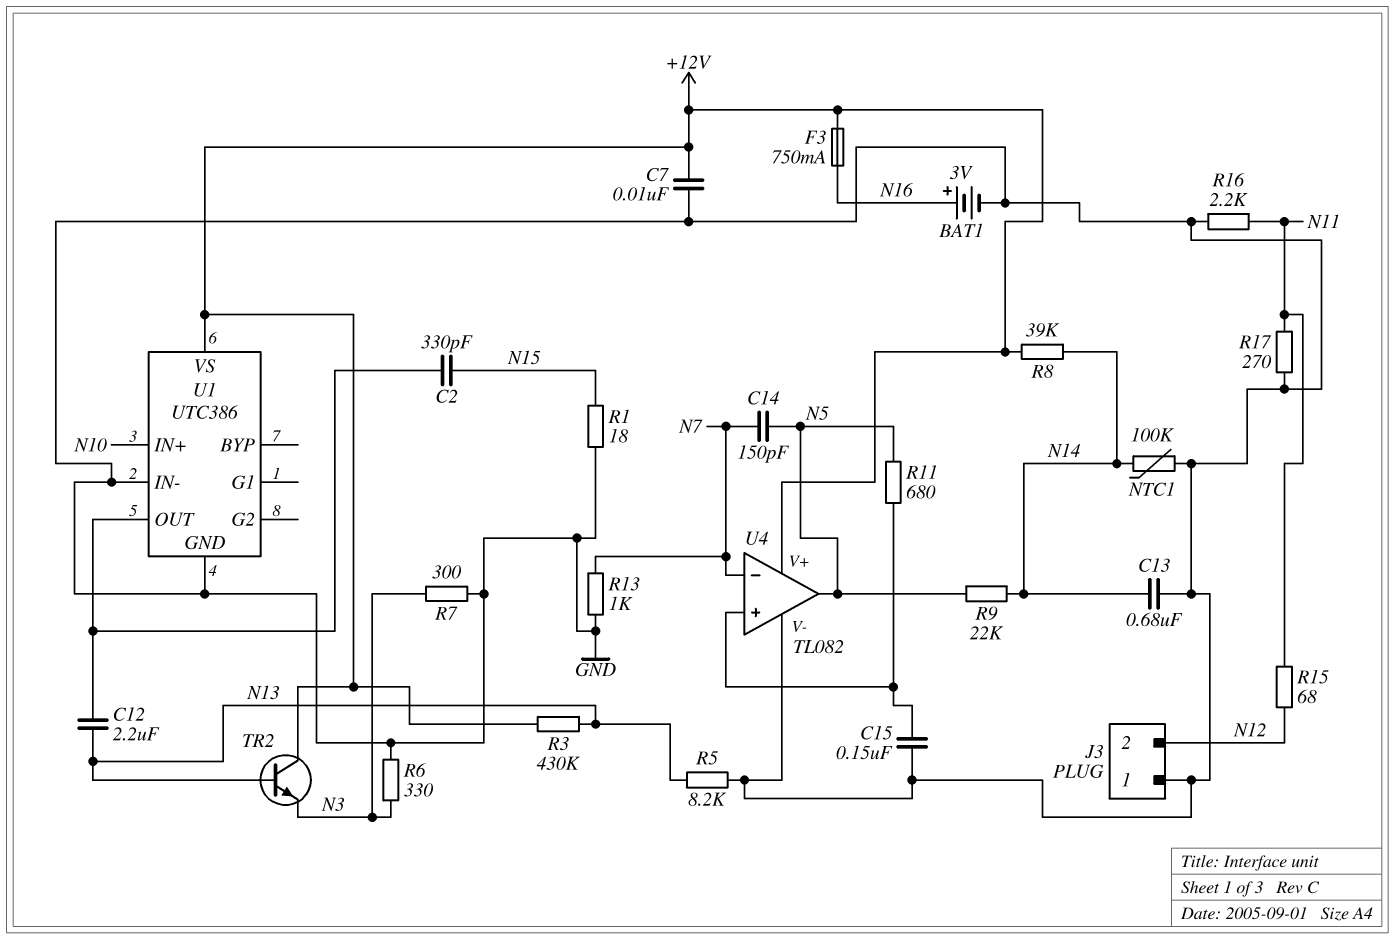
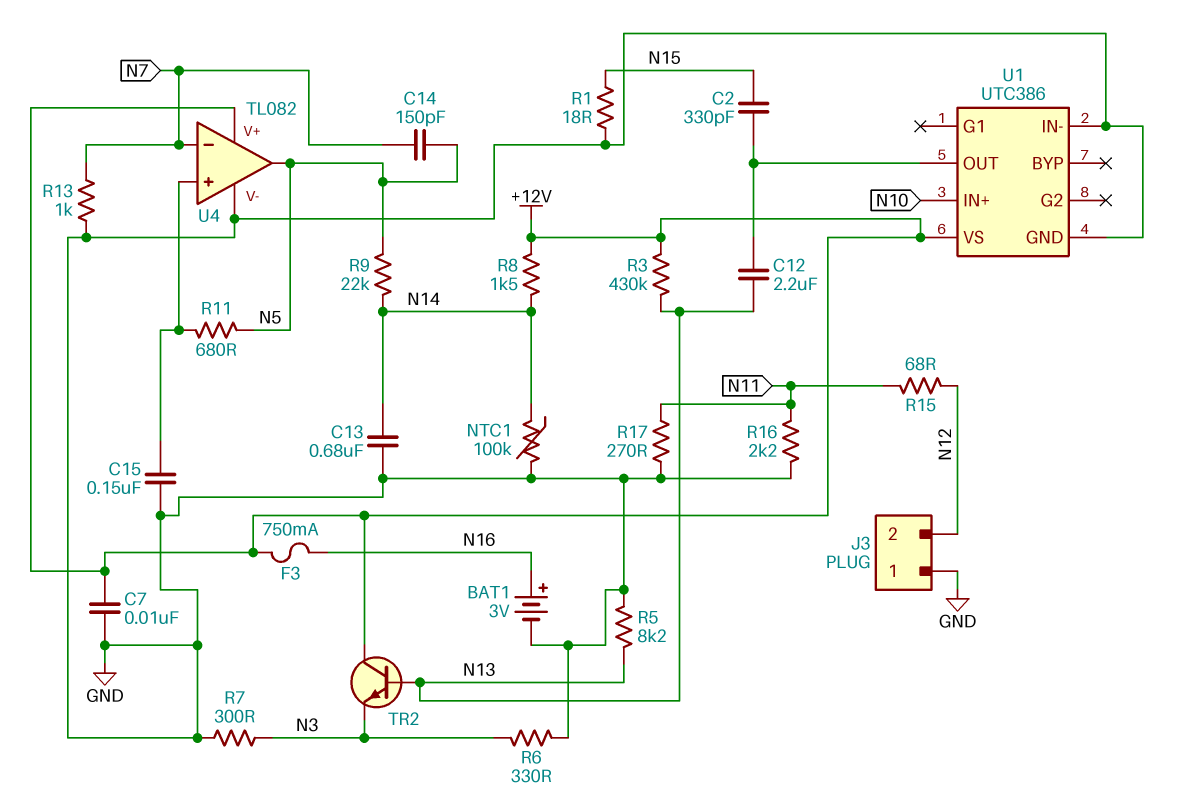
R8: 39k (+12V, N14) -> 1.5k (+12V, N14)

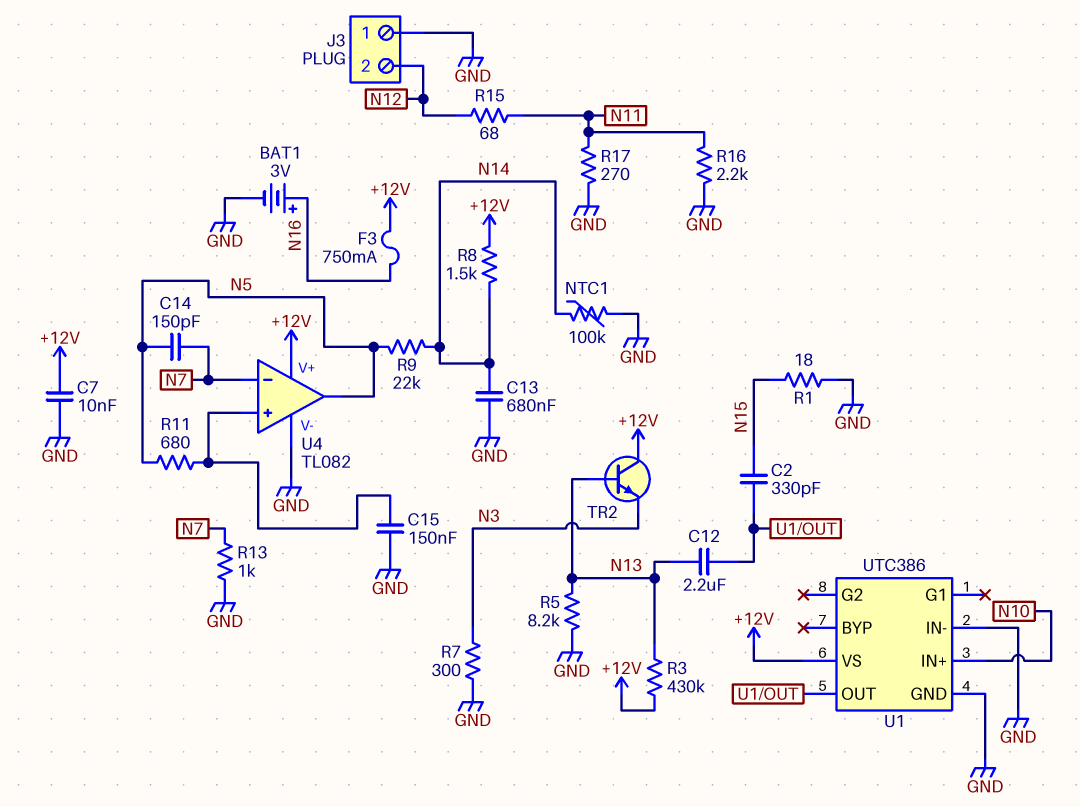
R6: 330 (GND, N3) -> none

